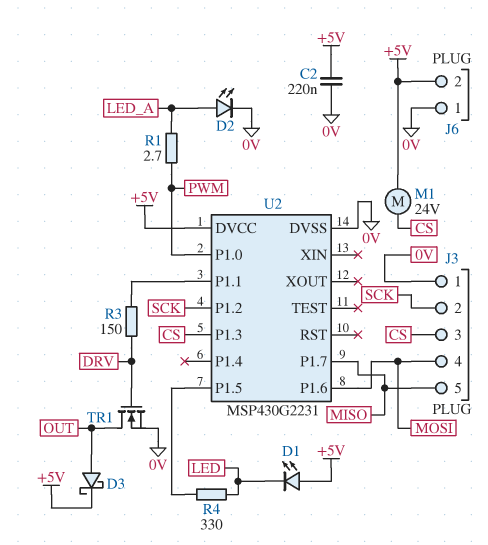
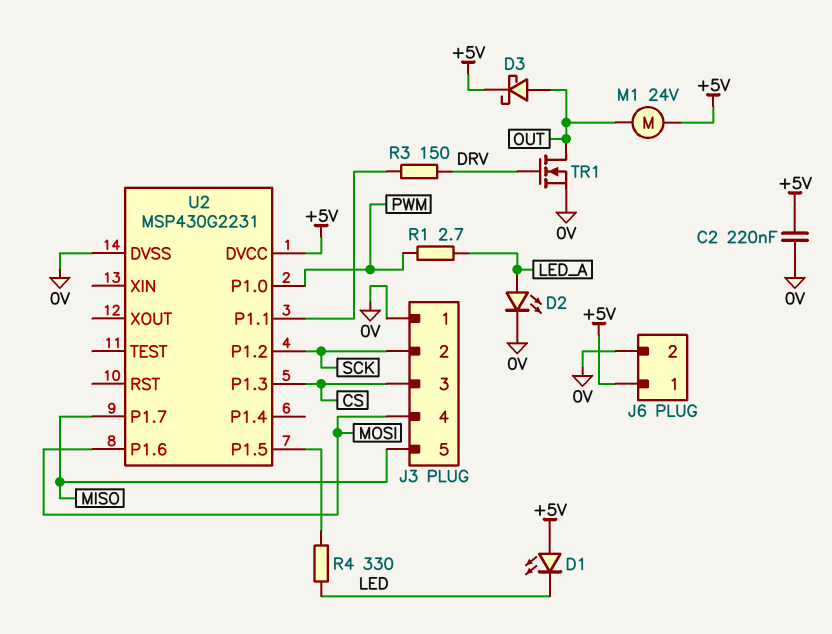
J6 pin 1: 0V -> +5V
J6 pin 2: +5V -> 0V
M1: motor 24V (+5V, CS) -> motor 24V (+5V, OUT)

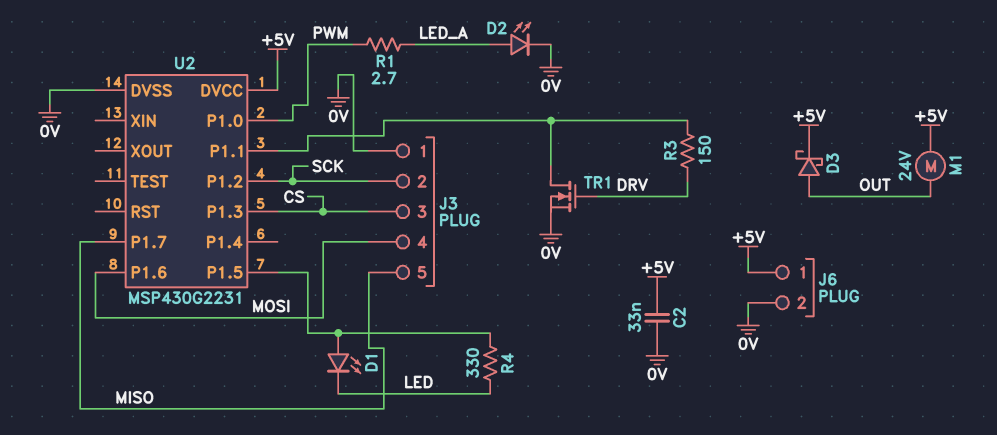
C2: 220nF (+5V, 0V) -> 33nF (+5V, 0V)
D1: LED (A +5V, K LED) -> LED (A U2/P1.5, K LED)
TR1: NMOS (G DRV, D OUT, S 0V) -> NMOS (G DRV, D U2/P1.1, S 0V)

